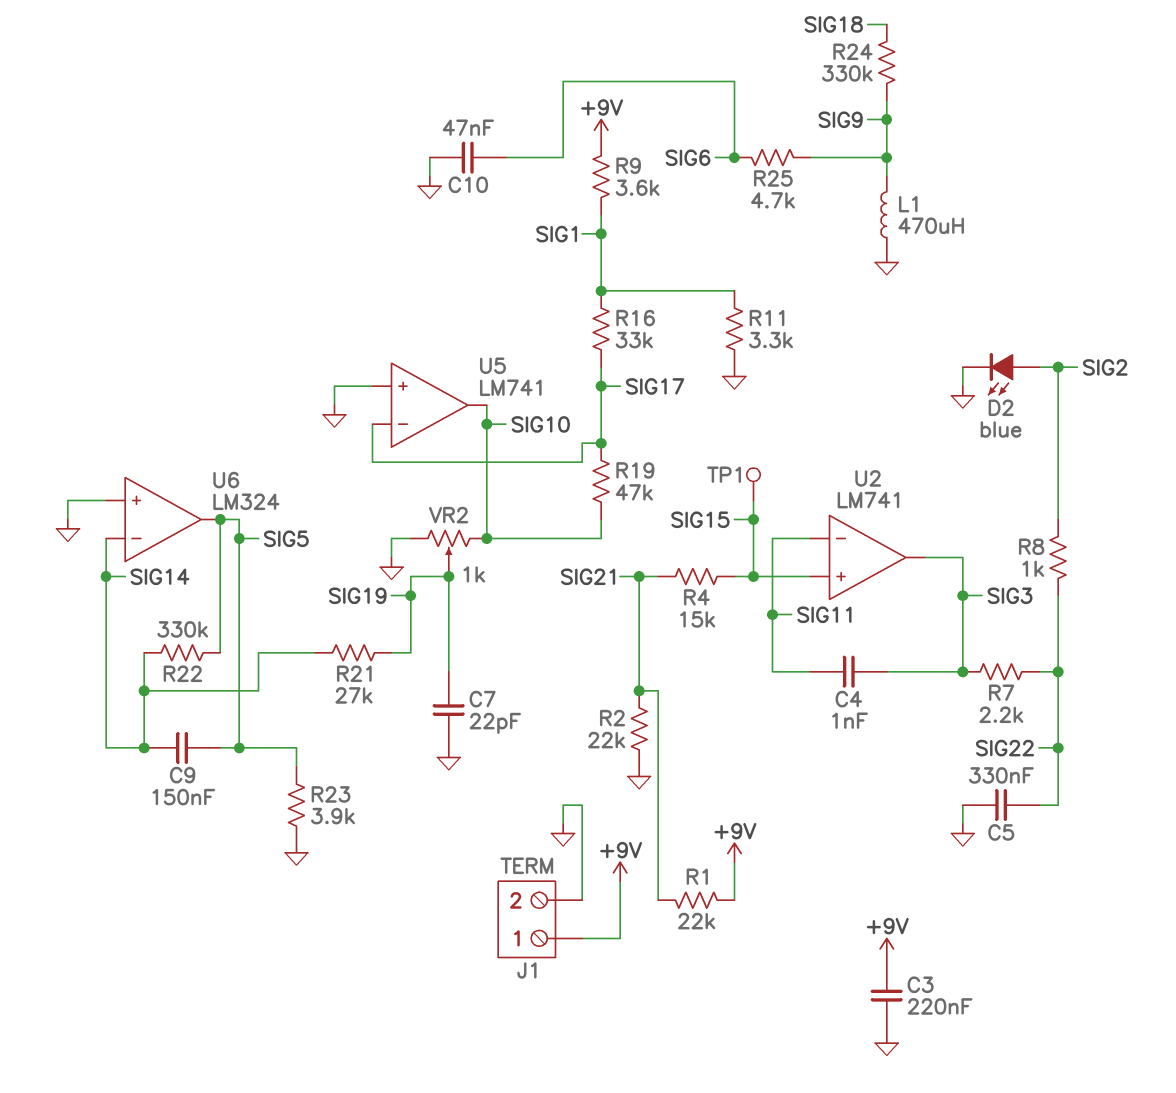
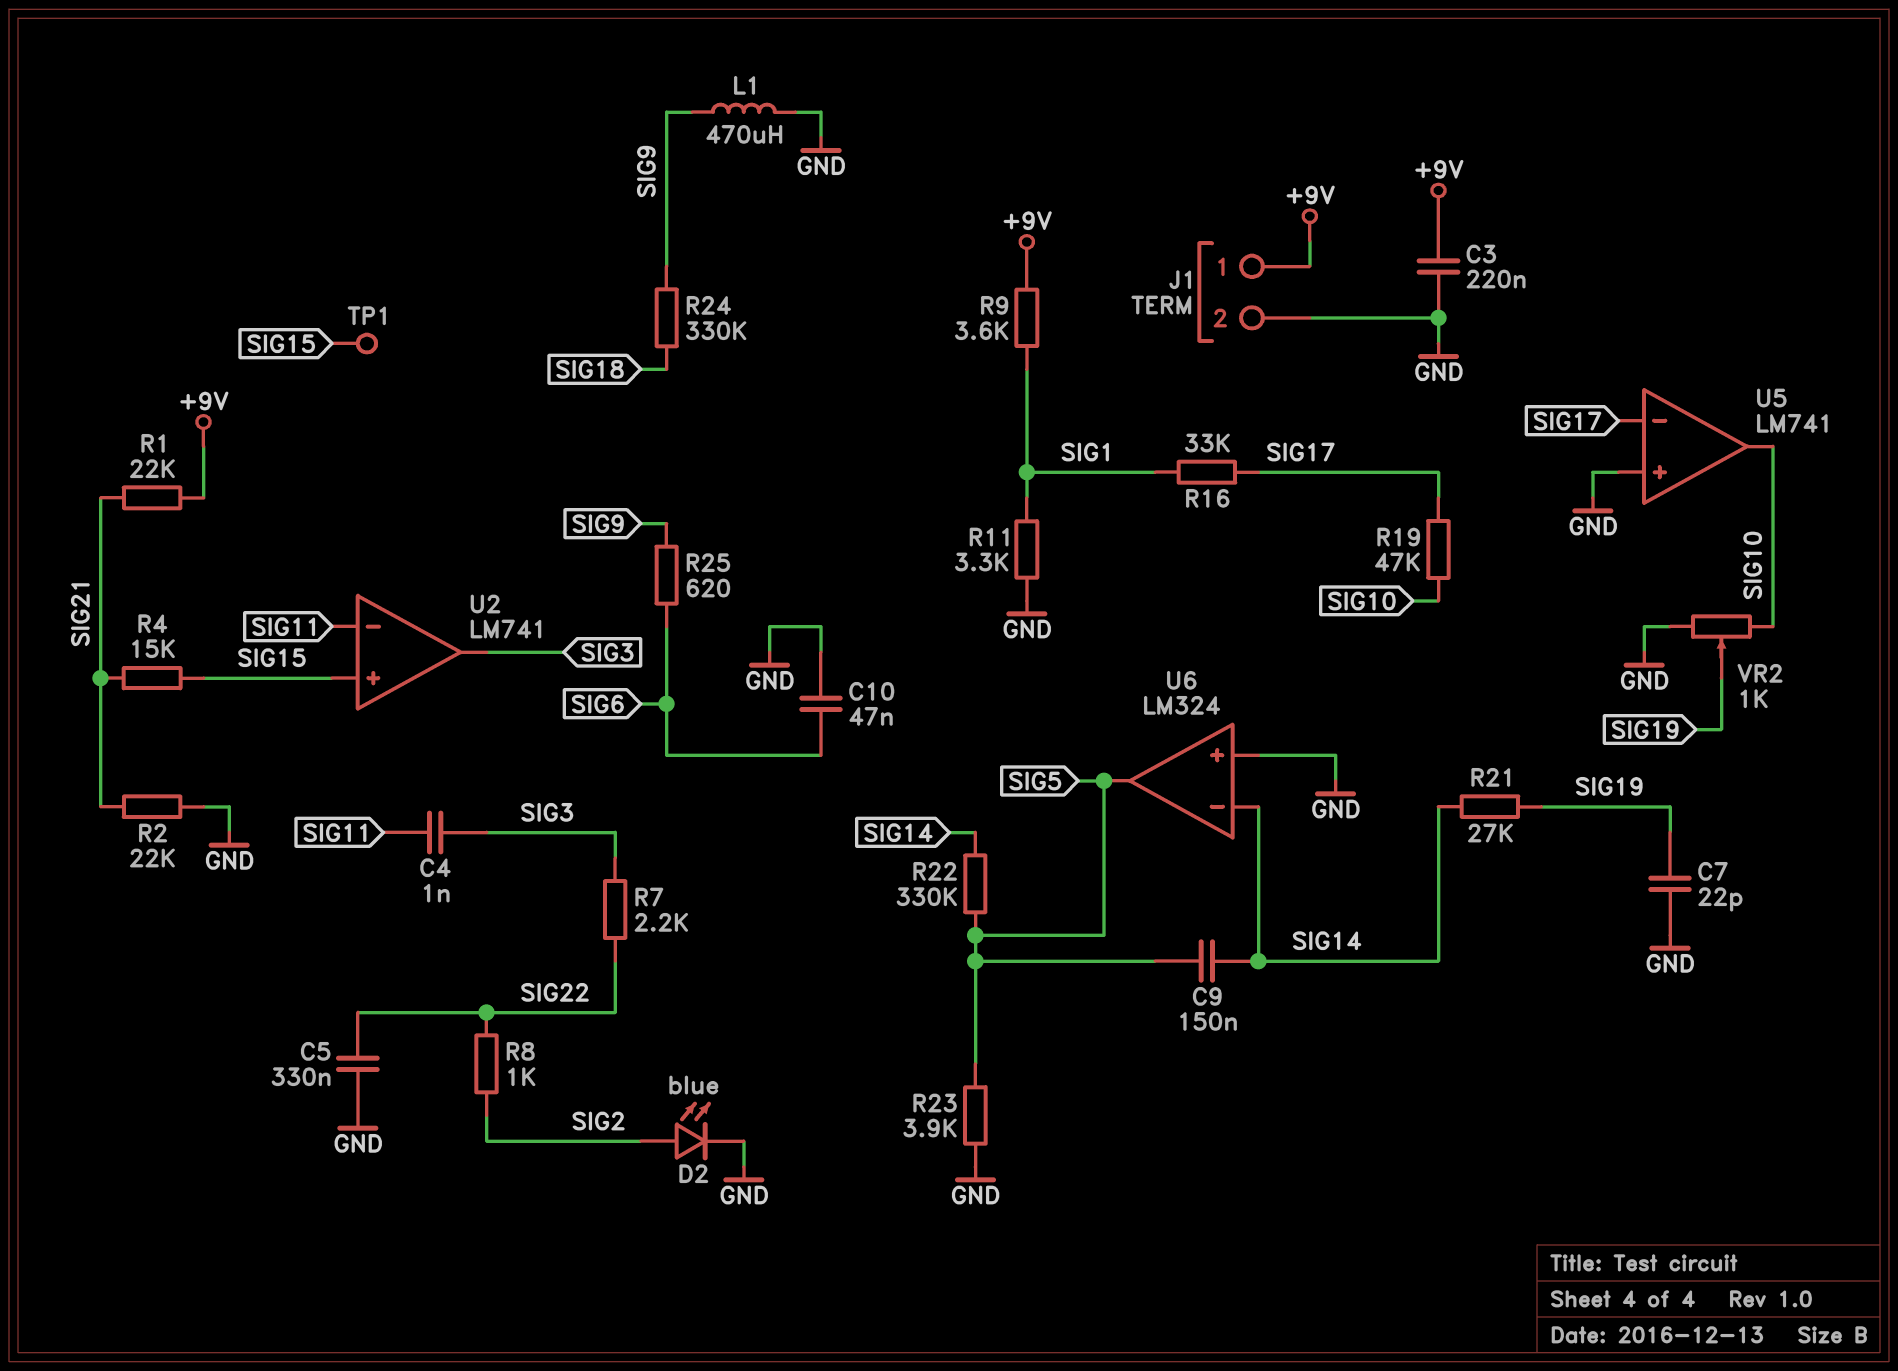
R25: 4.7k (SIG6, SIG9) -> 620 (SIG6, SIG9)

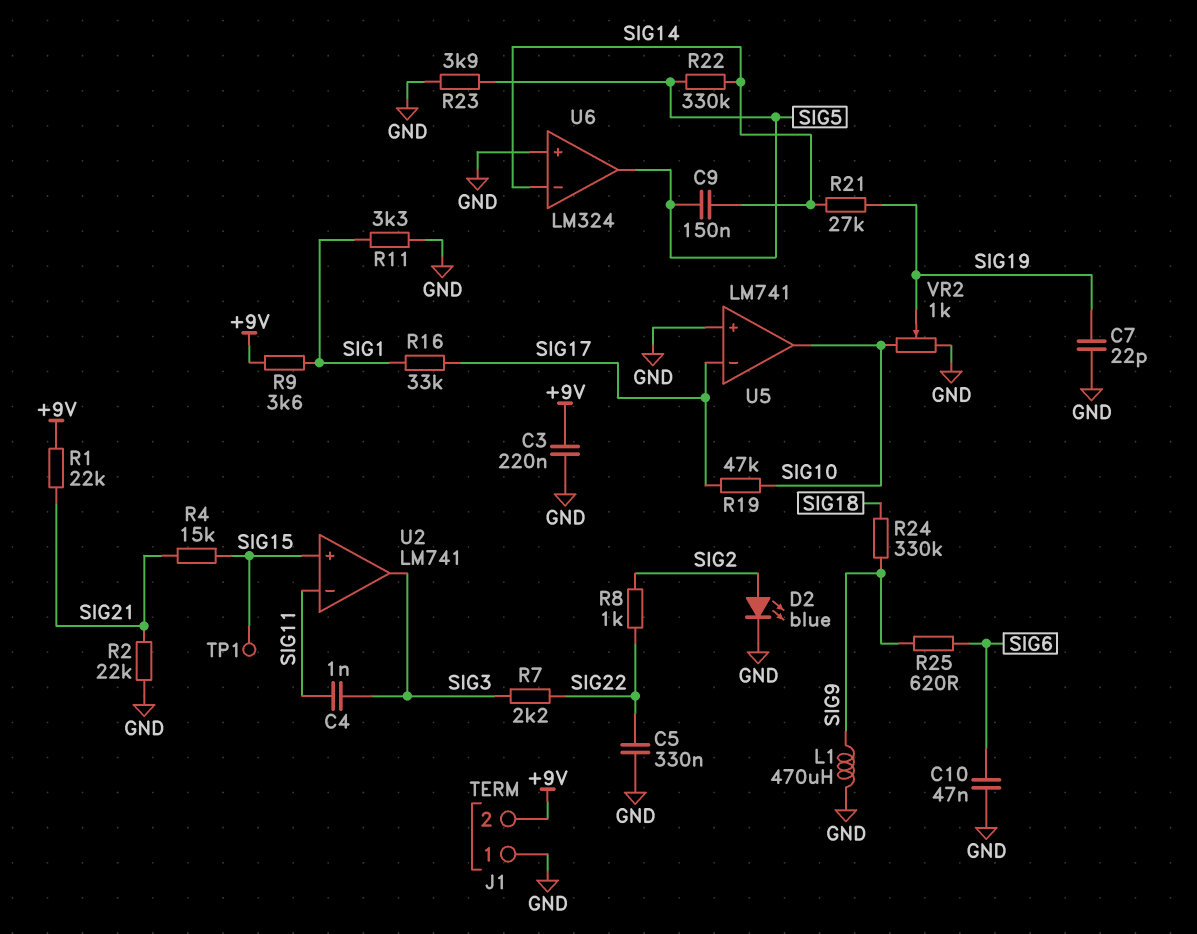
J1 pin 1: +9V -> GND
J1 pin 2: GND -> +9V

